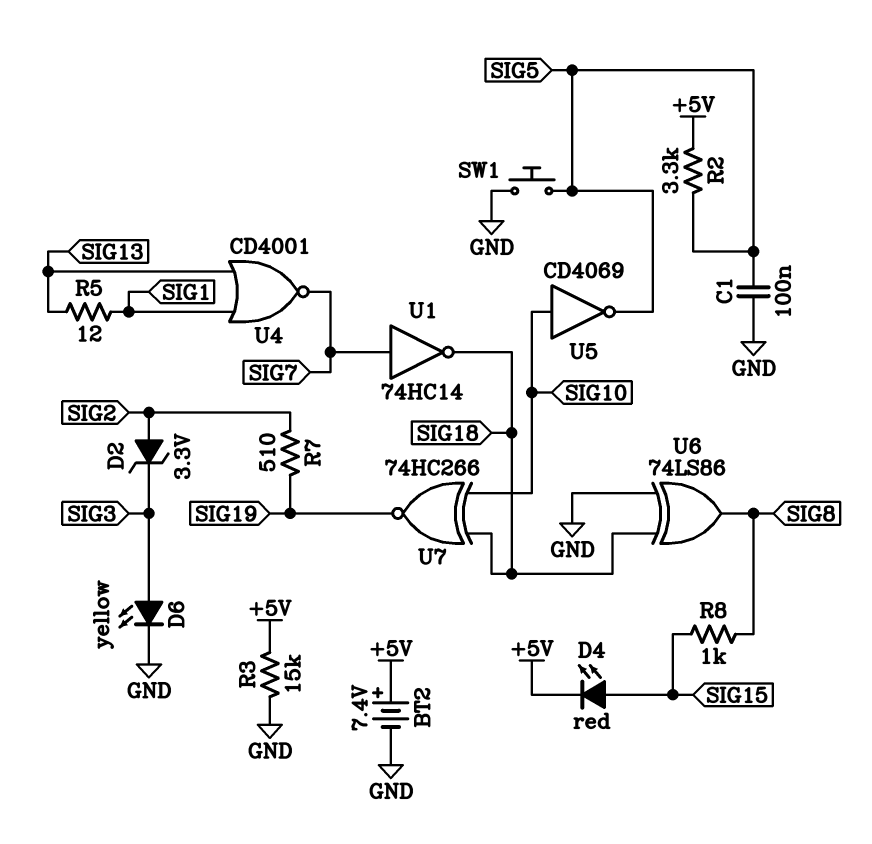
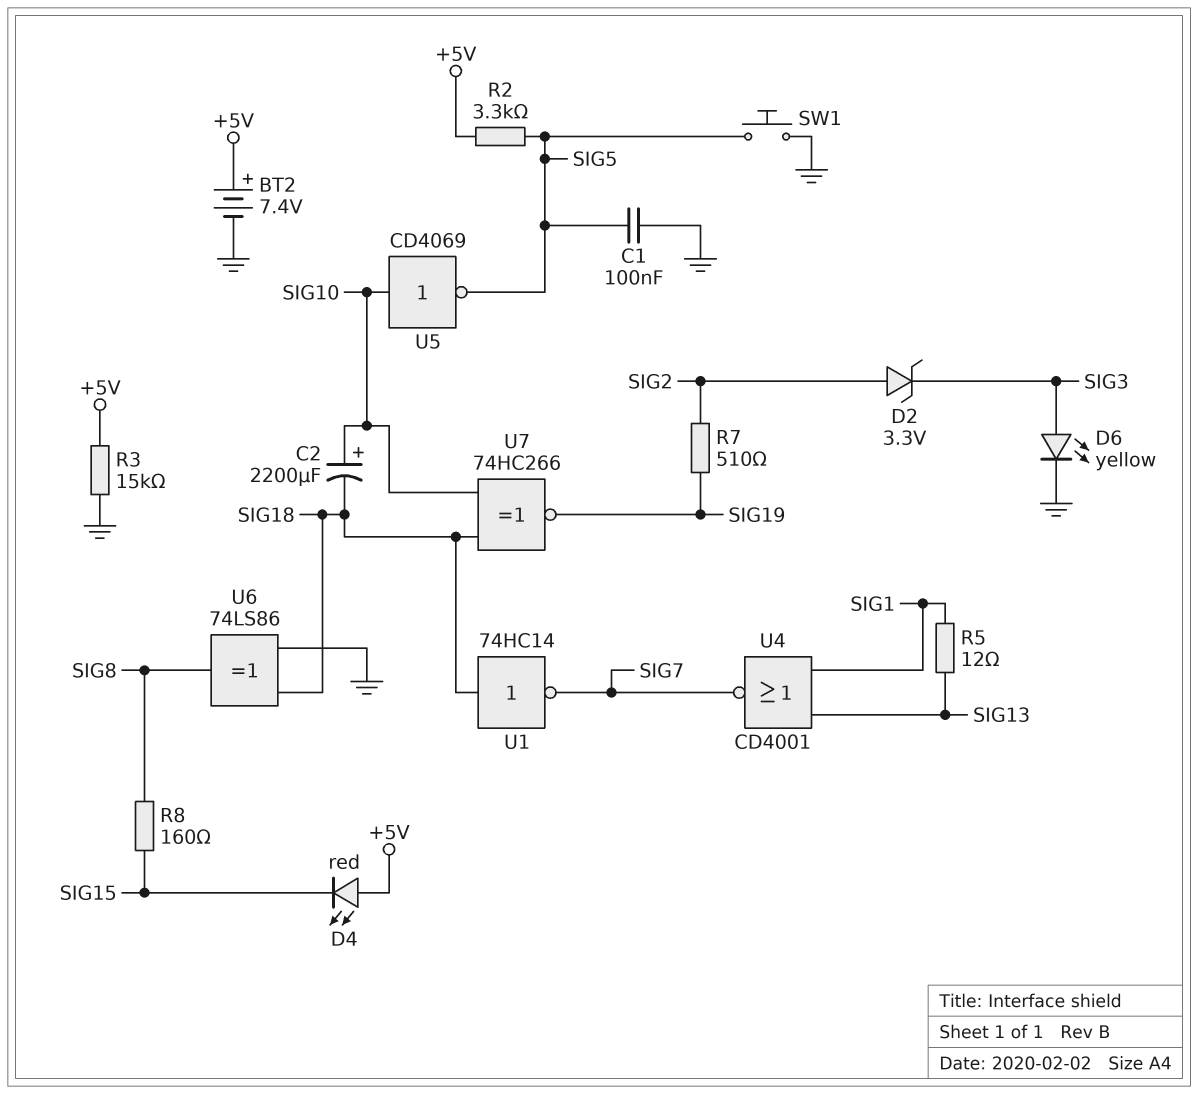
C2: none -> 2200uF (plus SIG10, minus SIG18)
D4: LED red (A SIG15, K +5V) -> LED red (A +5V, K SIG15)
R8: 1k (SIG8, SIG15) -> 160 (SIG8, SIG15)
U1: NOT 74HC14 (in SIG7, out SIG18) -> NOT 74HC14 (in SIG18, out SIG7)

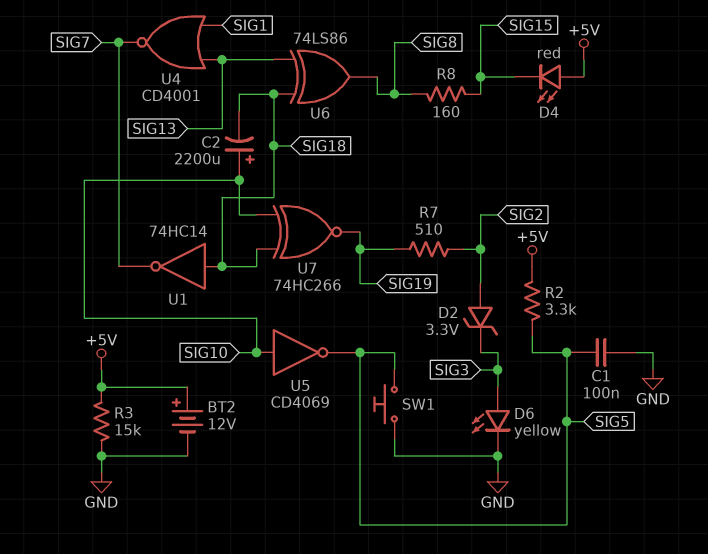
BT2: 7.4V (plus +5V, minus GND) -> 12V (plus +5V, minus GND)
R5: 12 (SIG1, SIG13) -> none
U6: XOR 74LS86 (in GND, in SIG18, out SIG8) -> XOR 74LS86 (in SIG13, in SIG18, out SIG8)

